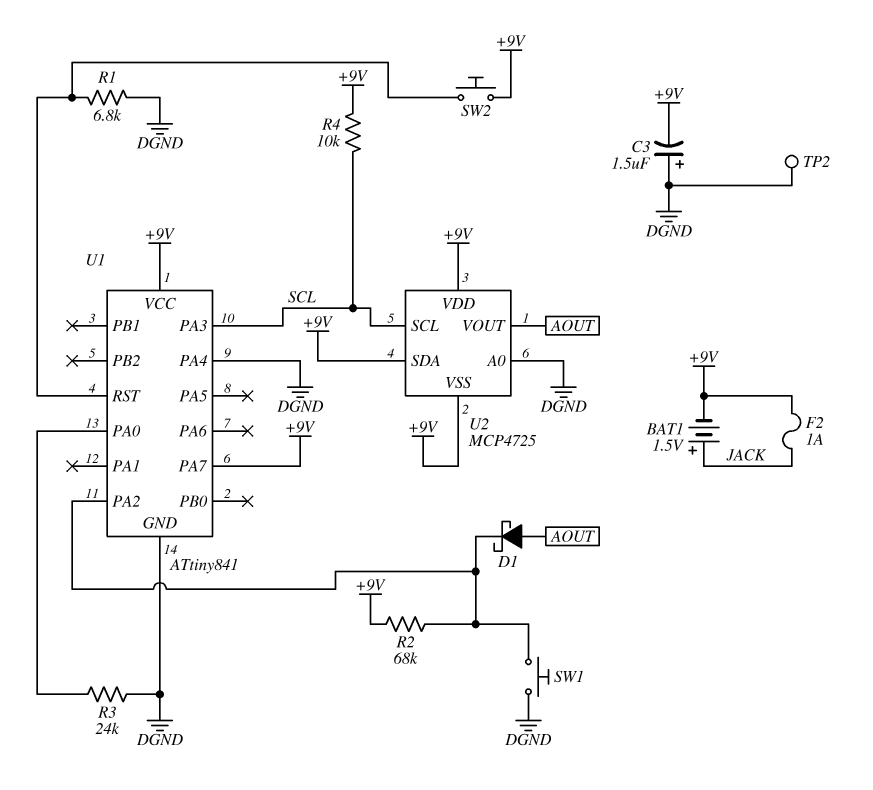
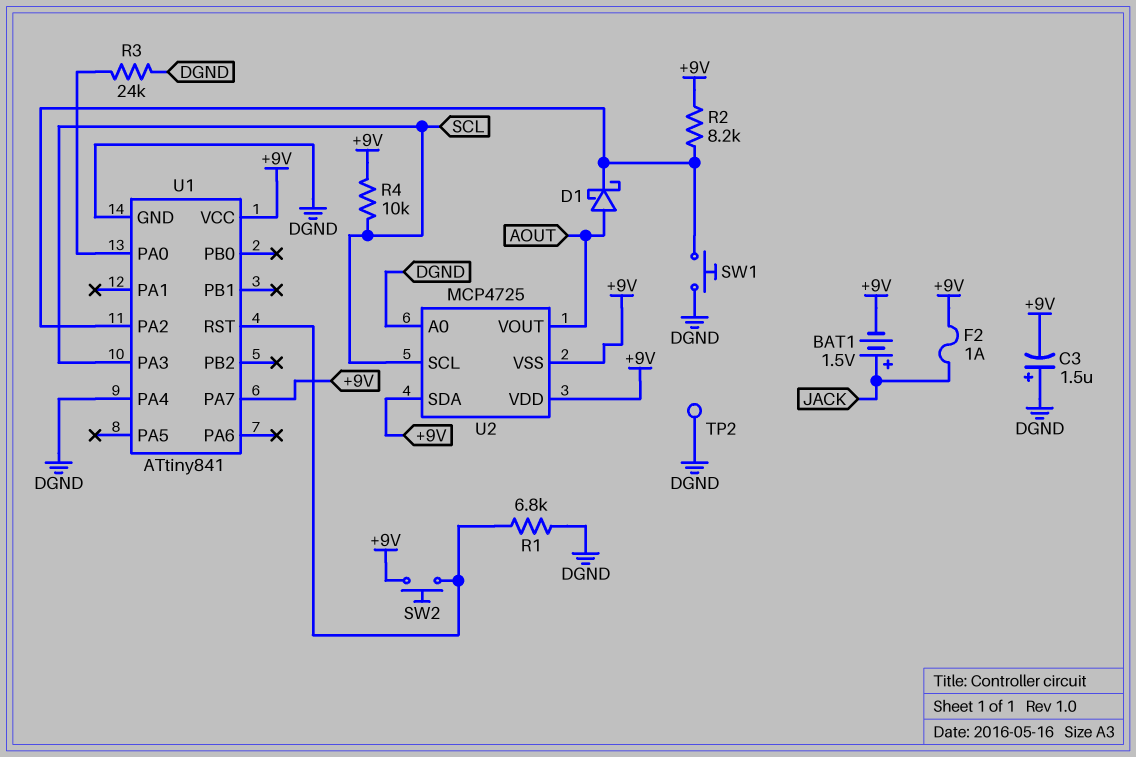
R2: 68k (+9V, U1/PA2) -> 8.2k (+9V, U1/PA2)

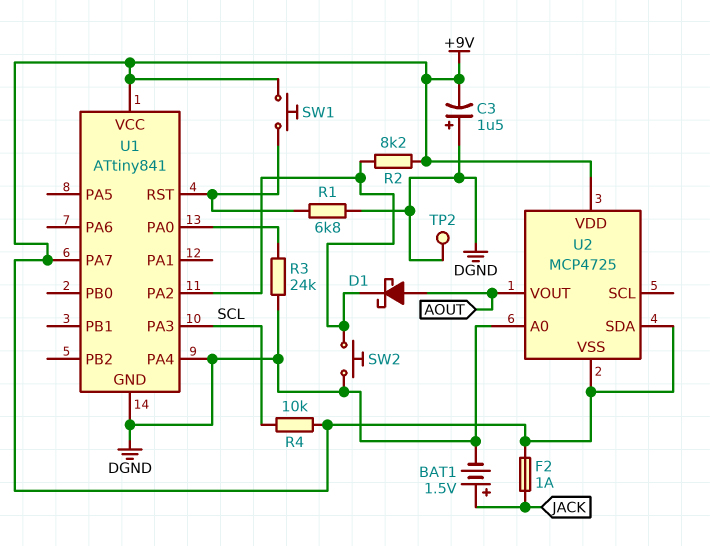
BAT1: 1.5V (plus JACK, minus +9V) -> 1.5V (plus JACK, minus DGND)
SW1: button (DGND, U1/PA2) -> button (+9V, U1/RST)
SW2: button (+9V, U1/RST) -> button (DGND, U1/PA2)
U2 pin SCL: SCL -> none

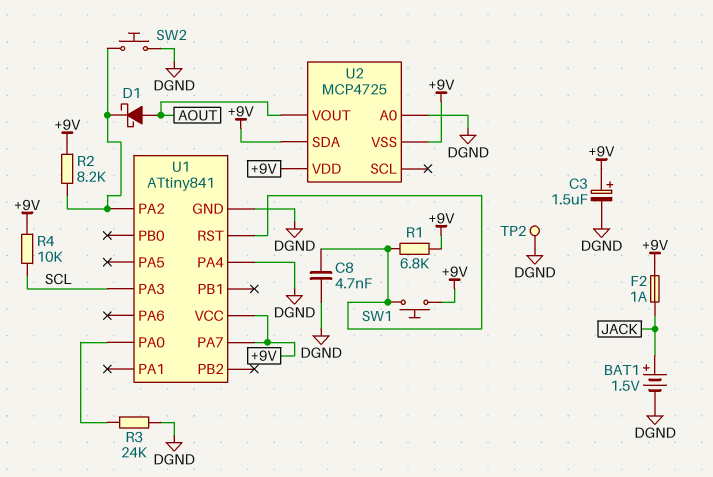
C3: 1.5uF (plus DGND, minus +9V) -> 1.5uF (plus +9V, minus DGND)
C8: none -> 4.7nF (DGND, U1/RST)
R1: 6.8k (DGND, U1/RST) -> 6.8k (+9V, U1/RST)

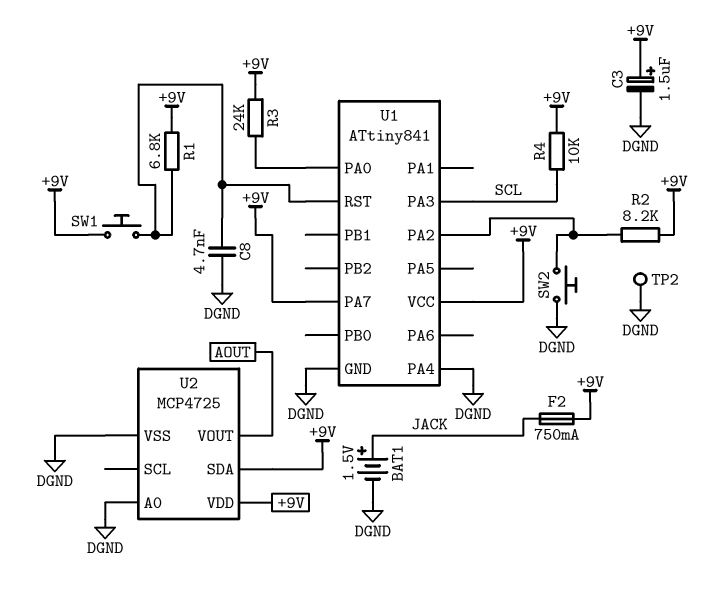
D1: schottky (A AOUT, K U1/PA2) -> none
F2: 1A (+9V, JACK) -> 750mA (+9V, JACK)
R3: 24k (DGND, U1/PA0) -> 24k (+9V, U1/PA0)
U2 pin VSS: +9V -> DGND

